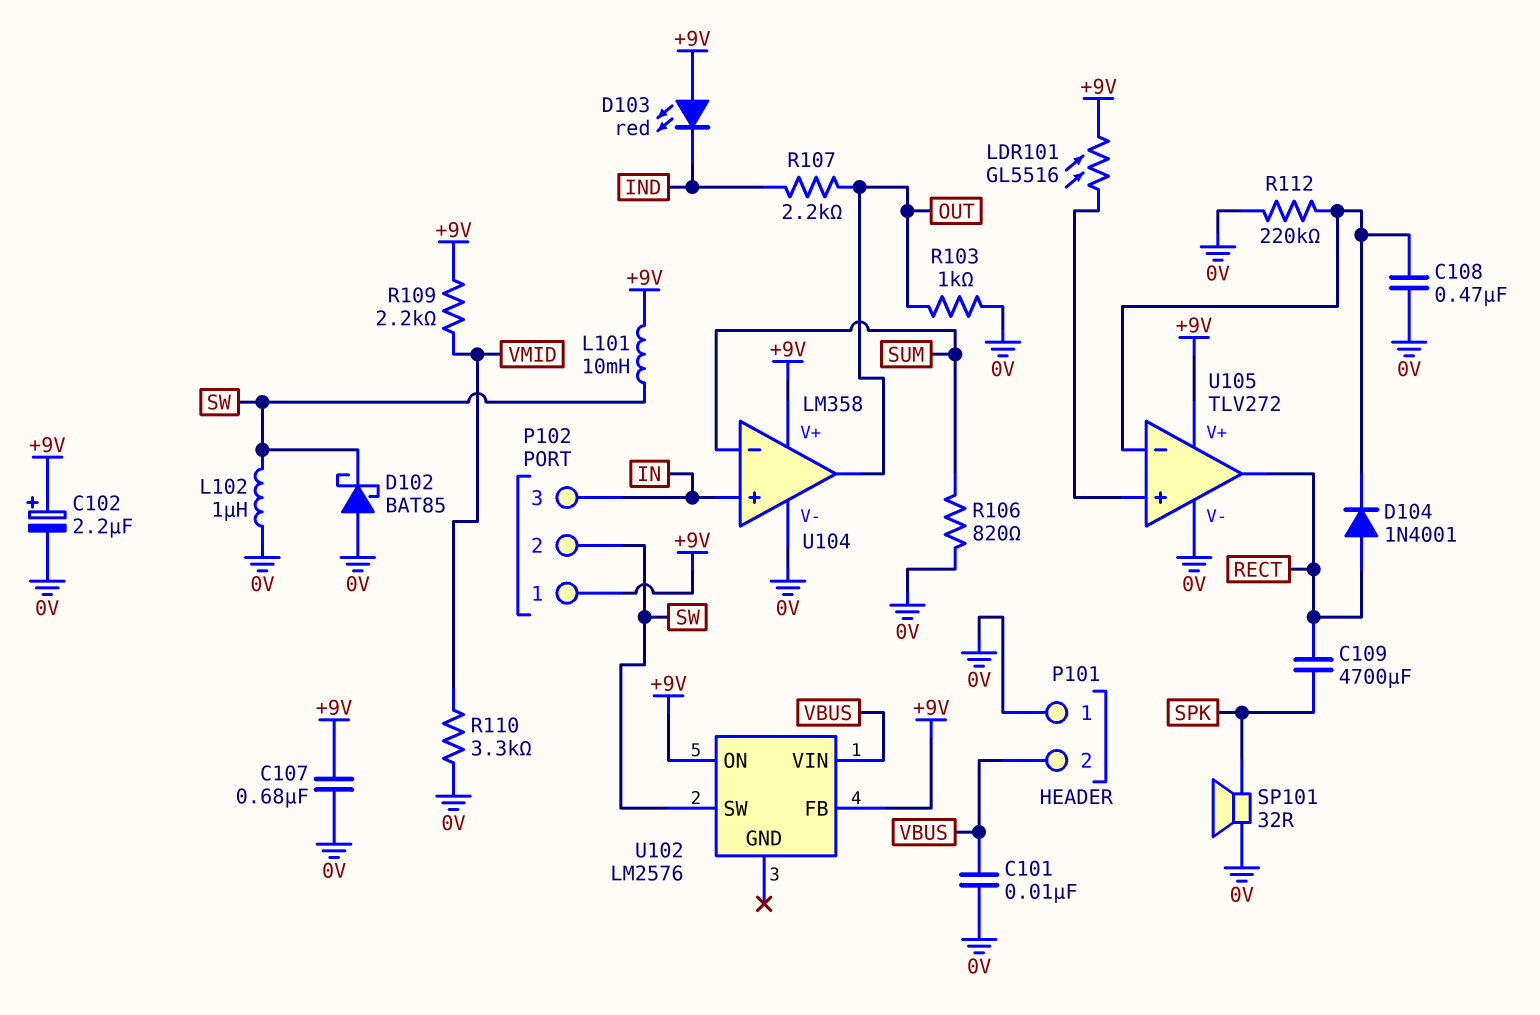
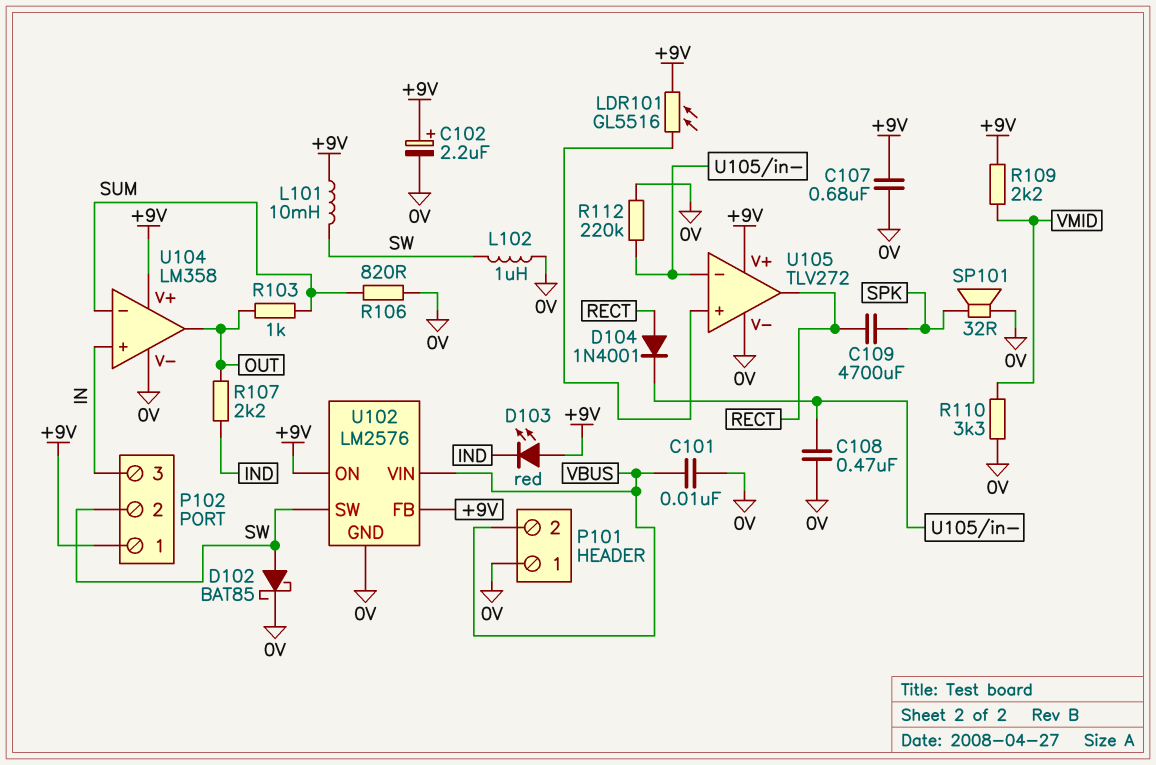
D102: schottky BAT85 (A 0V, K SW) -> schottky BAT85 (A SW, K 0V)
R103: 1k (0V, OUT) -> 1k (OUT, SUM)
U102 pin GND: none -> 0V

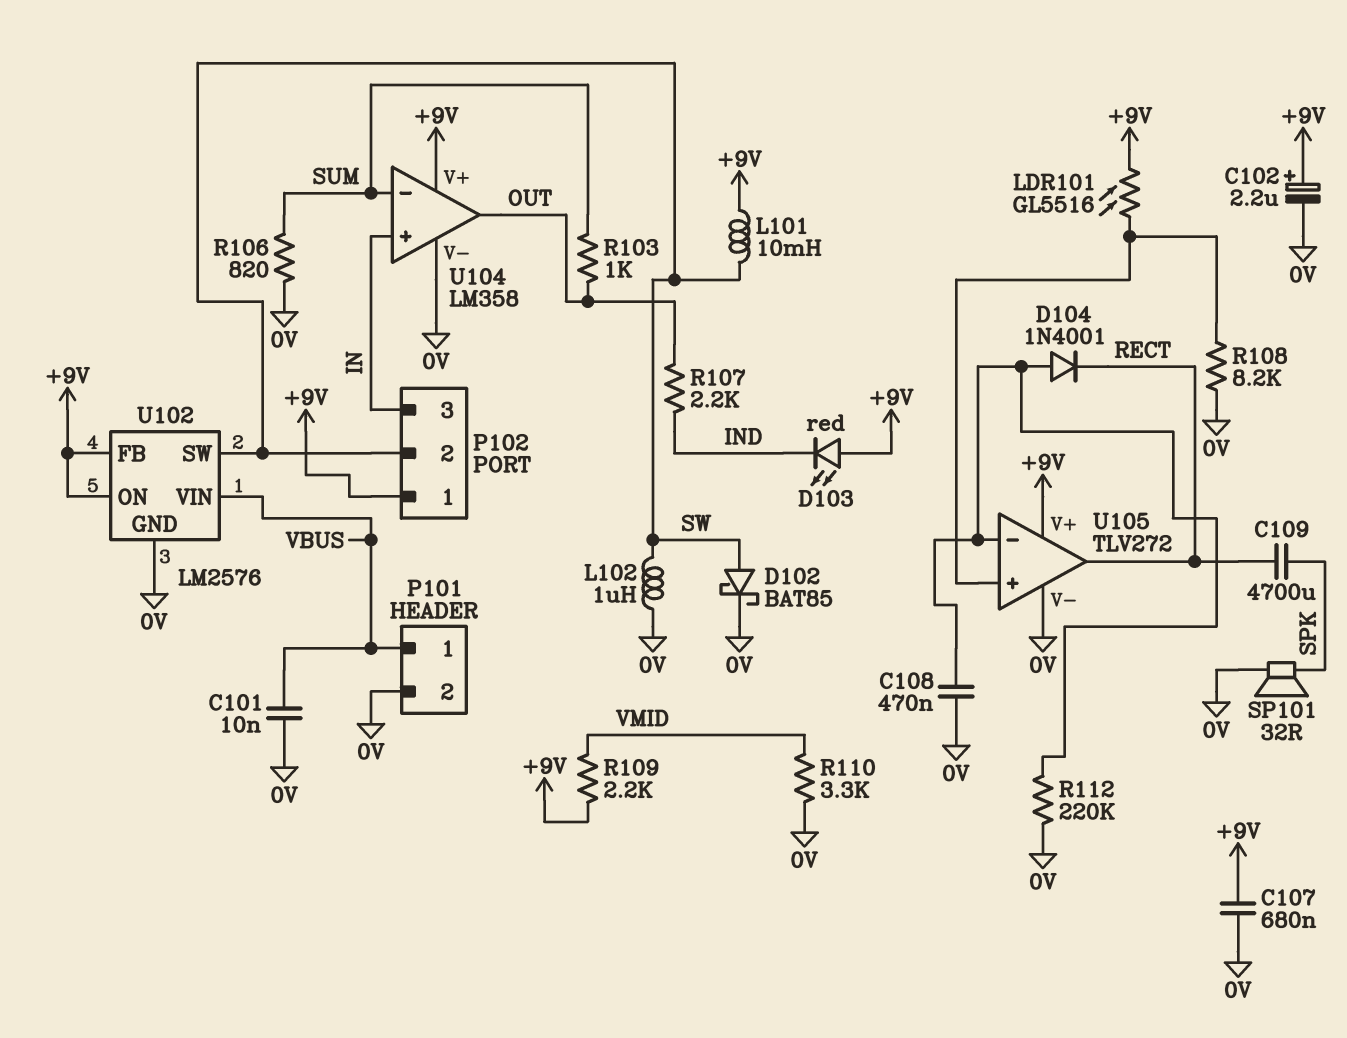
D104: diode 1N4001 (A RECT, K U105/in-) -> diode 1N4001 (A U105/in-, K RECT)
P101 pin 1: 0V -> VBUS
P101 pin 2: VBUS -> 0V
R108: none -> 8.2k (0V, U105/in+)

